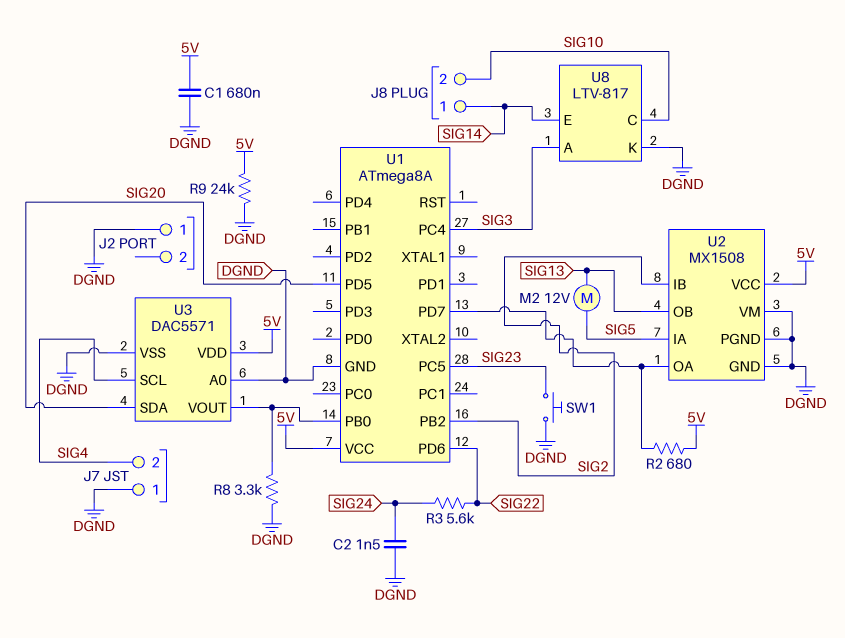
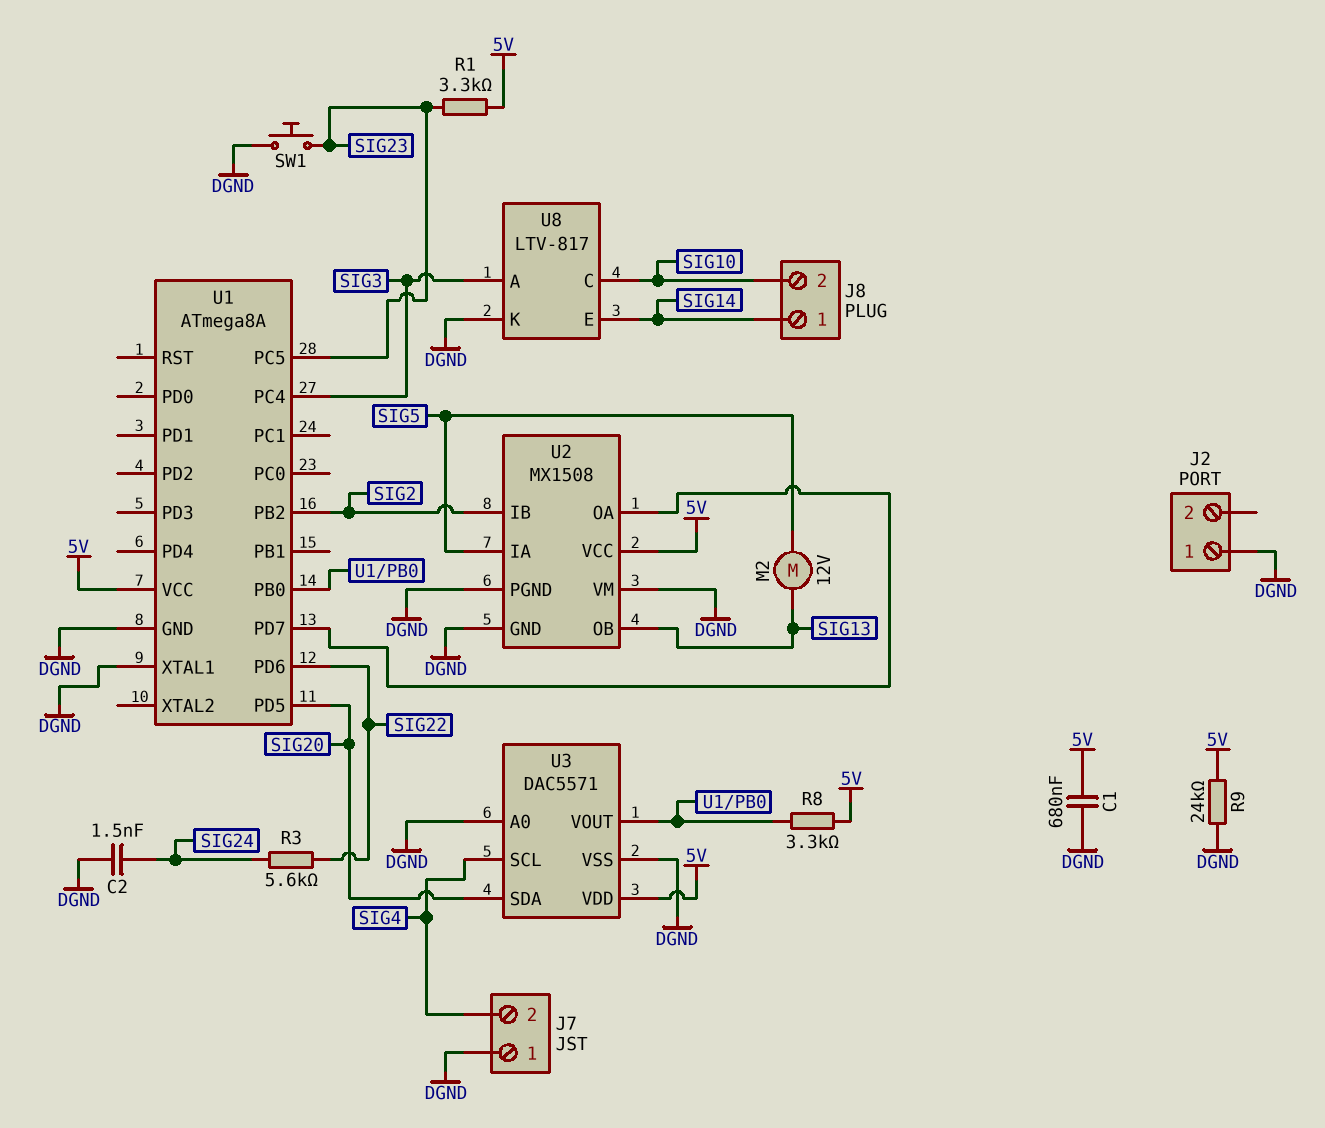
R1: none -> 3.3k (5V, SIG23)
R2: 680 (5V, U1/PD7) -> none
R8: 3.3k (DGND, U1/PB0) -> 3.3k (5V, U1/PB0)
U1 pin XTAL1: none -> DGND

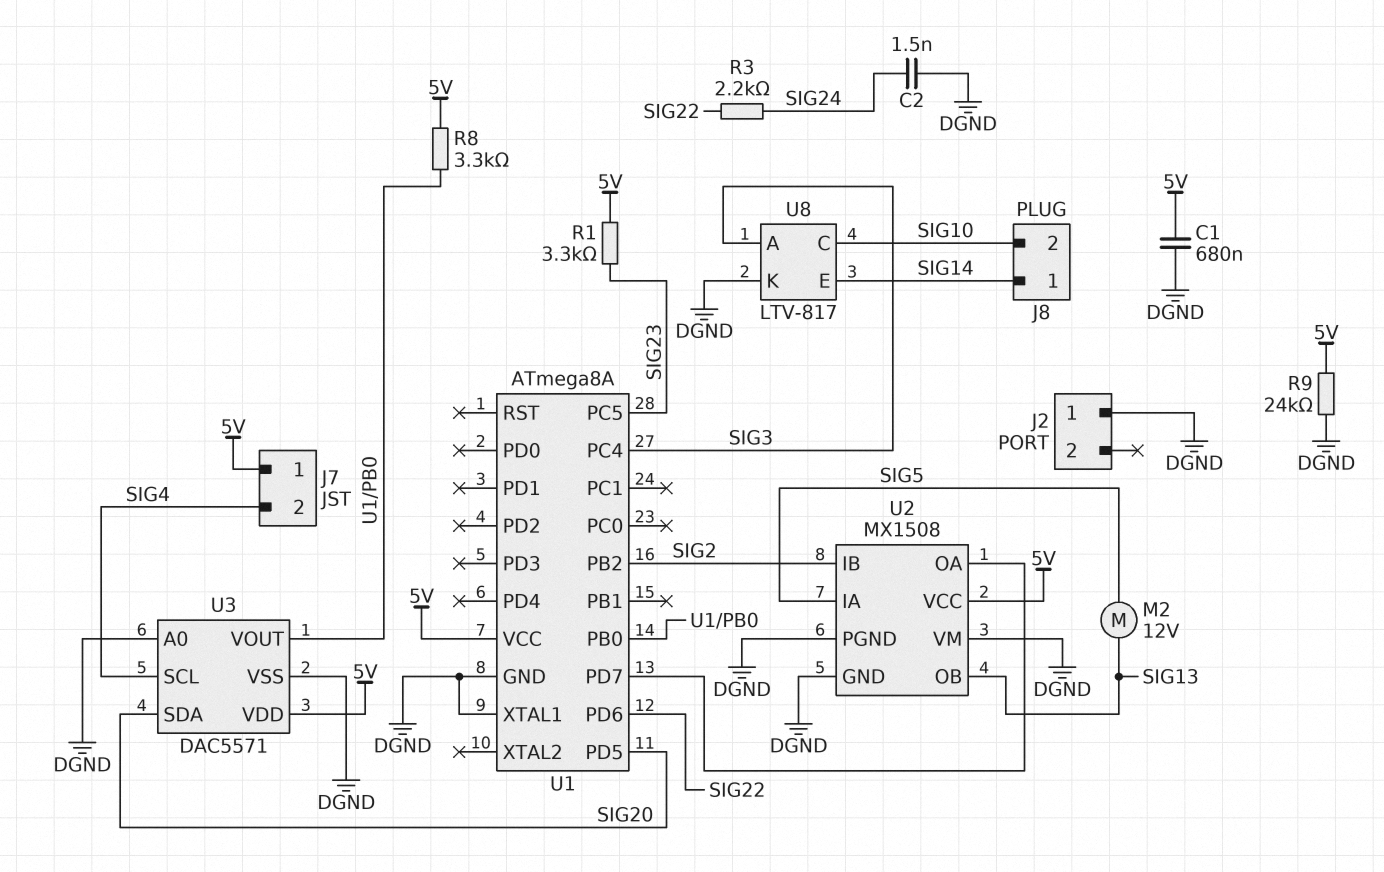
J7 pin 1: DGND -> 5V
R3: 5.6k (SIG22, SIG24) -> 2.2k (SIG22, SIG24)
SW1: button (DGND, SIG23) -> none

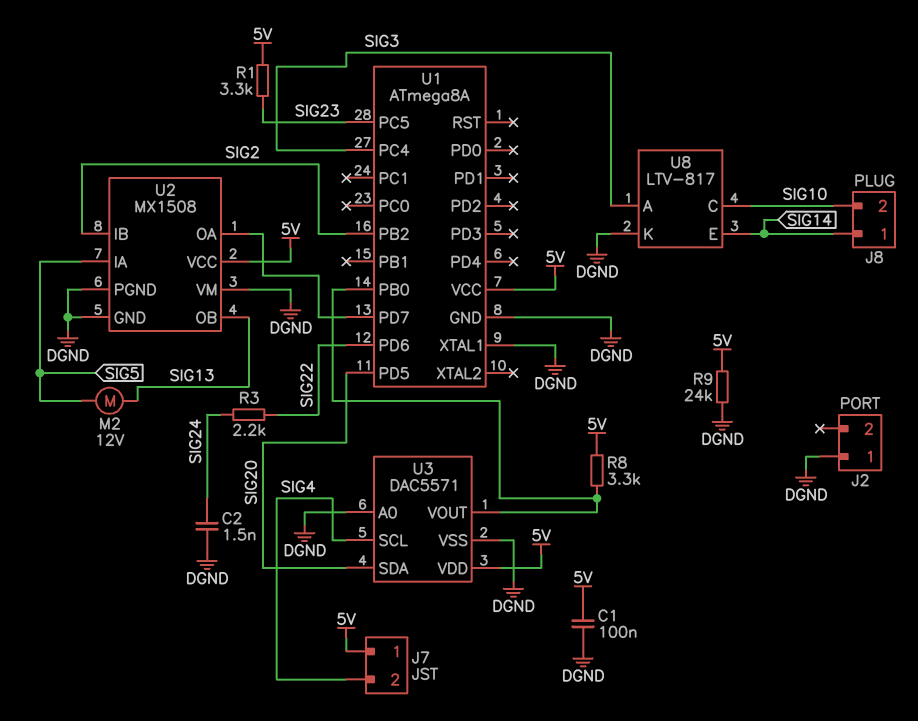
C1: 680nF (5V, DGND) -> 100nF (5V, DGND)

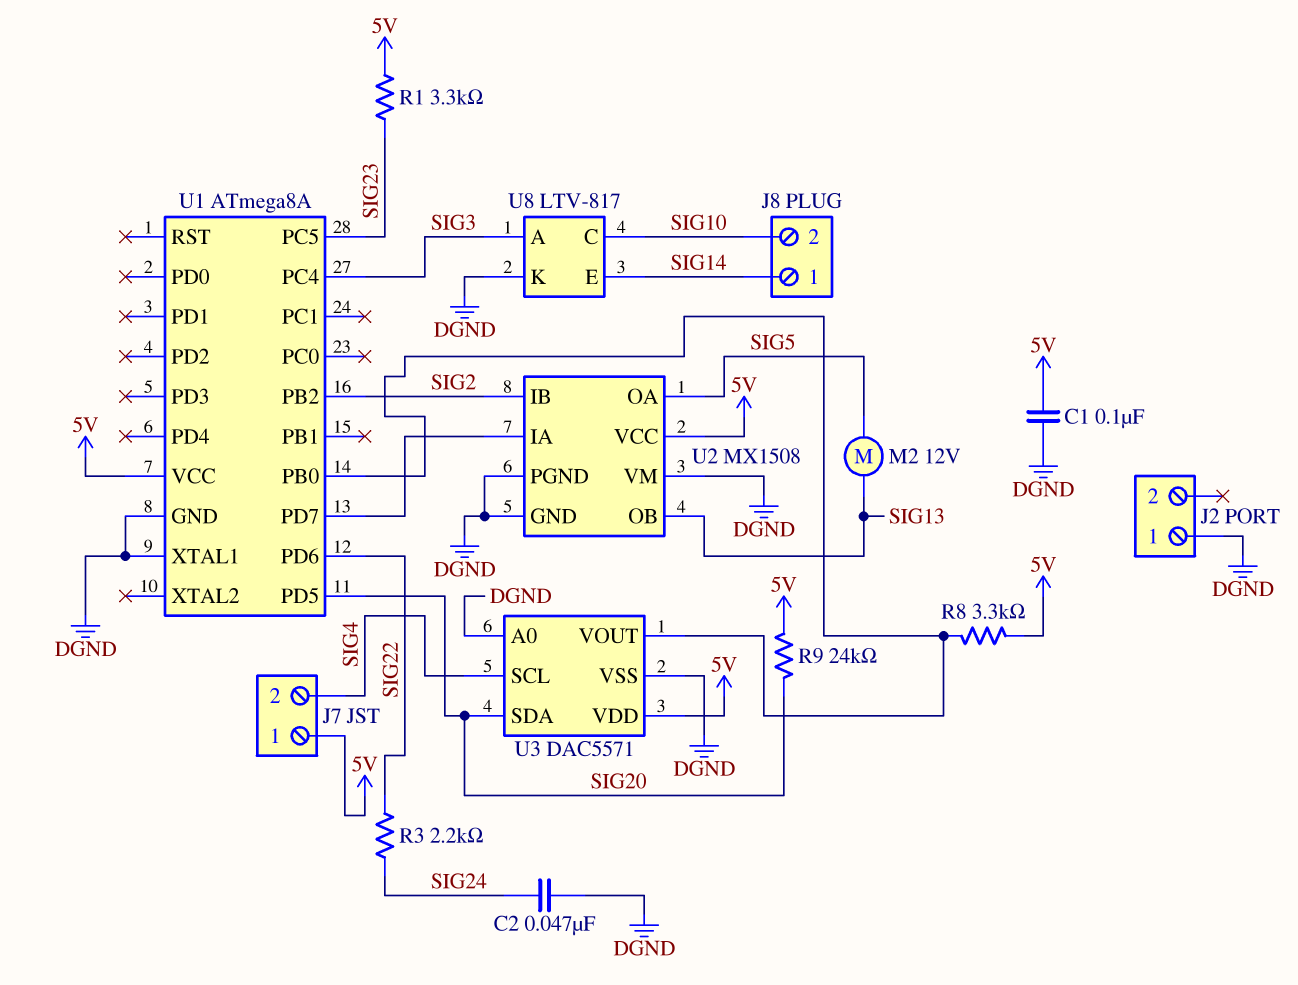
C2: 1.5nF (DGND, SIG24) -> 47nF (DGND, SIG24)
R9: 24k (5V, DGND) -> 24k (5V, SIG20)
U2 pin IA: SIG5 -> U1/PD7
U2 pin OA: U1/PD7 -> SIG5

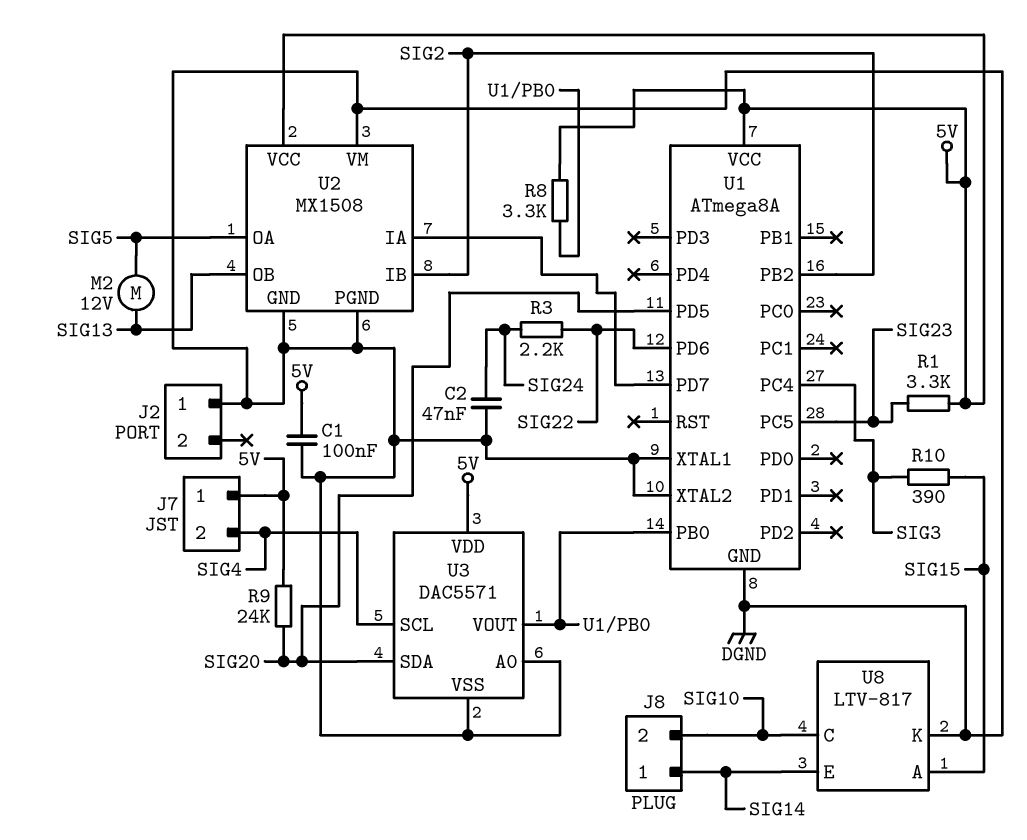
R10: none -> 390 (SIG3, SIG15)
U1 pin XTAL2: none -> DGND
U8 pin A: SIG3 -> SIG15

